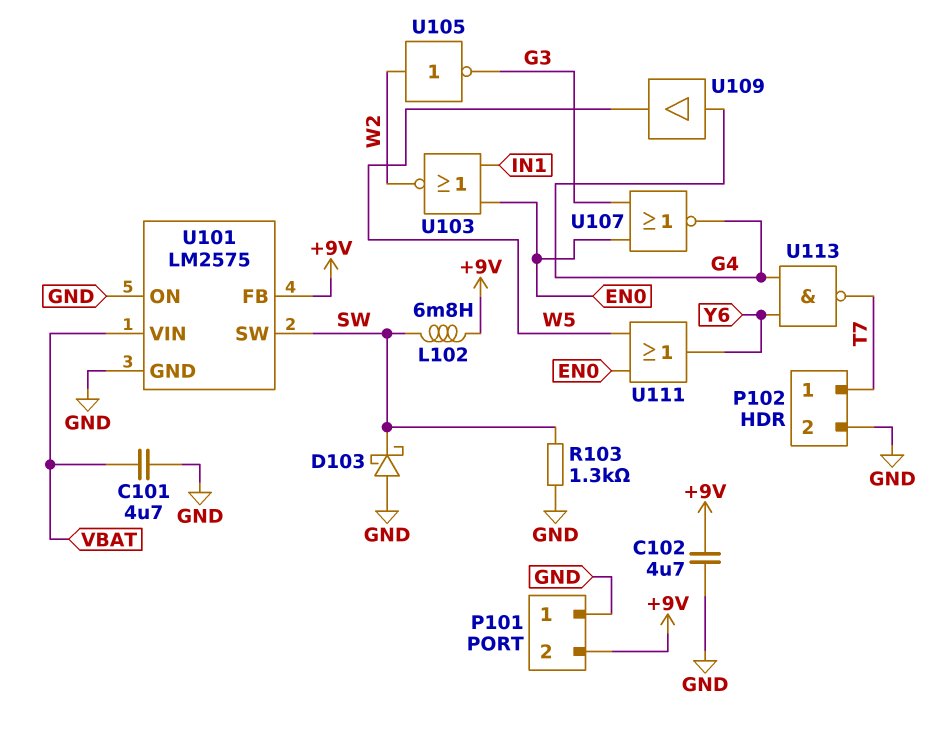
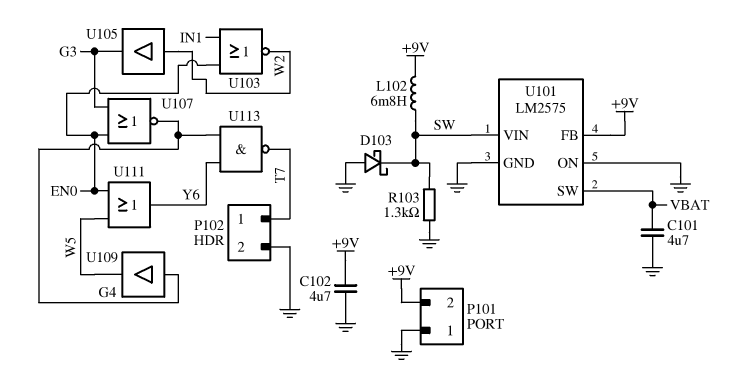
U101 pin SW: SW -> VBAT
U101 pin VIN: VBAT -> SW
U105: NOT (in W2, out G3) -> buffer (in W2, out G3)

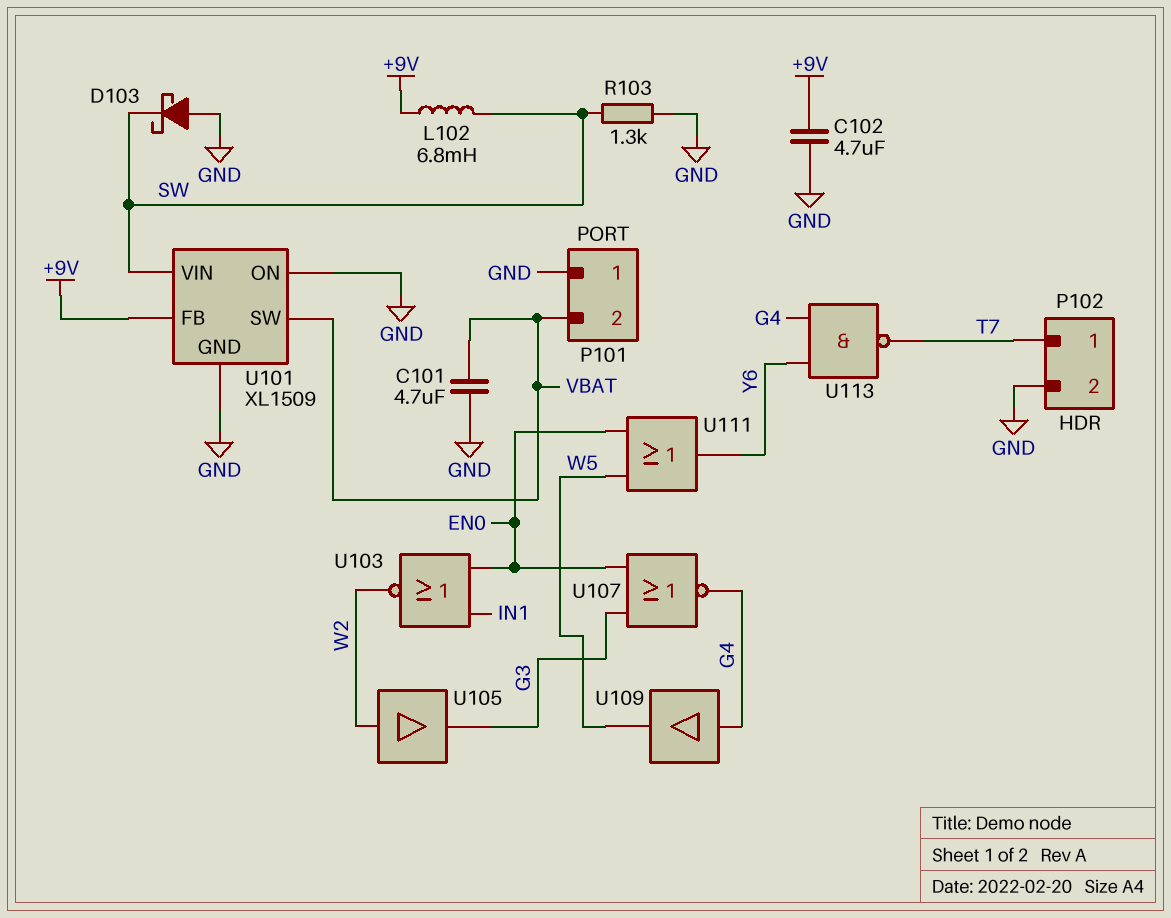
P101 pin 2: +9V -> VBAT
U101: LM2575 -> XL1509

